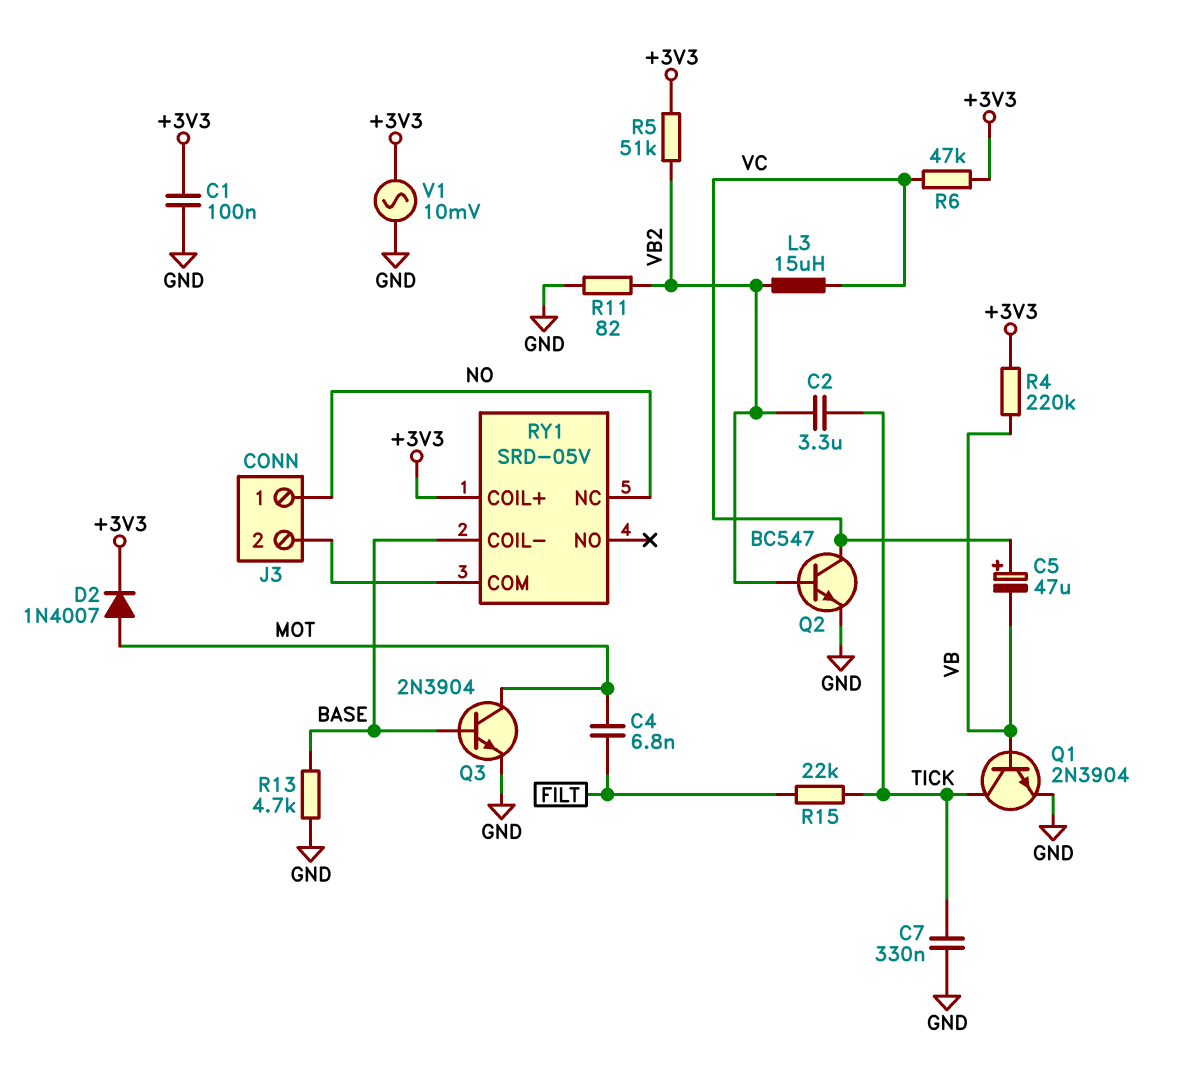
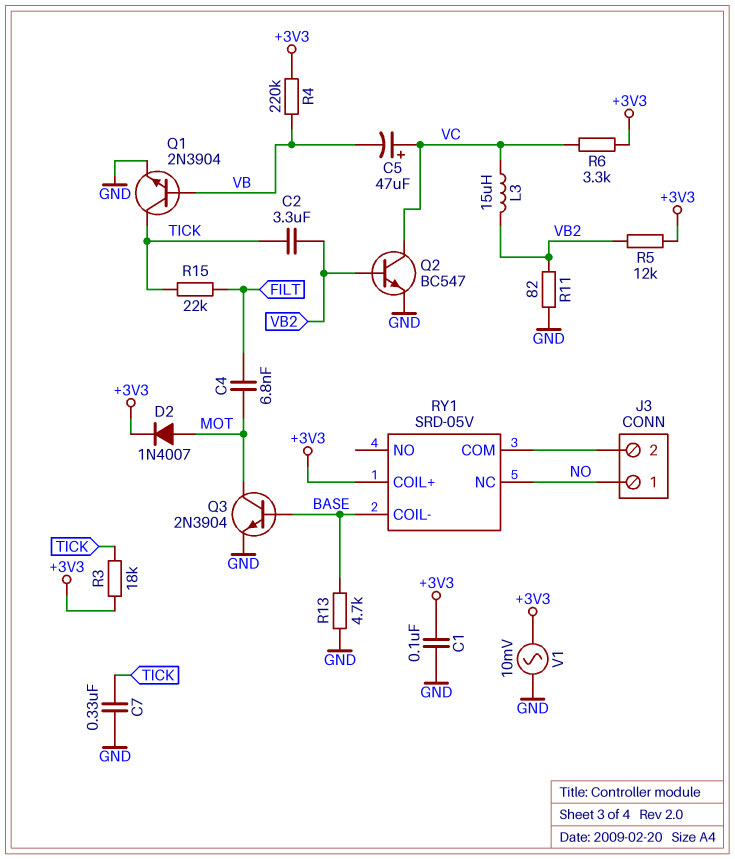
R3: none -> 18k (+3V3, TICK)
R5: 51k (+3V3, VB2) -> 12k (+3V3, VB2)
R6: 47k (+3V3, VC) -> 3.3k (+3V3, VC)

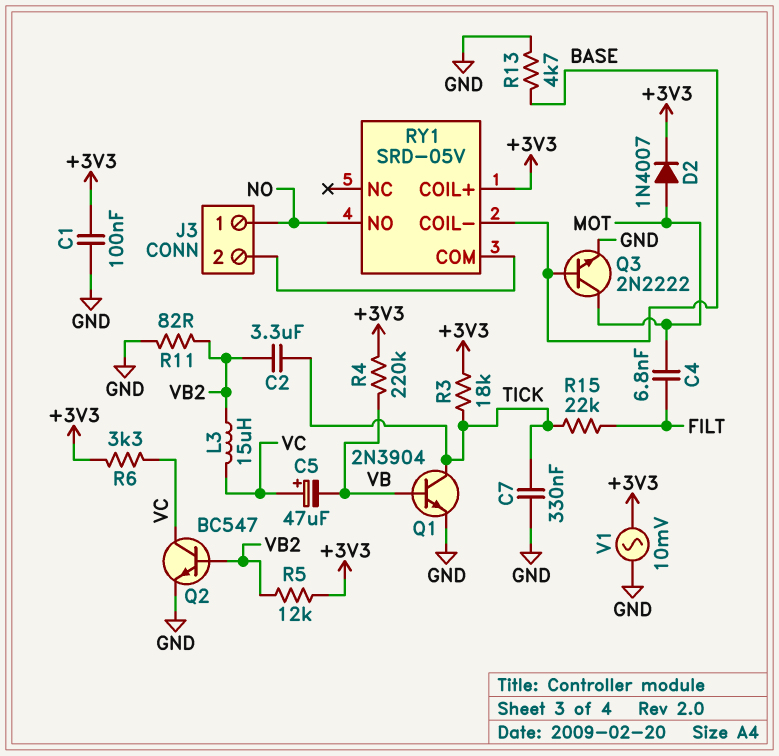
Q3: NPN 2N3904 (B BASE, C MOT, E GND) -> NPN 2N2222 (B BASE, C MOT, E GND)
RY1 pin NC: NO -> none
RY1 pin NO: none -> NO

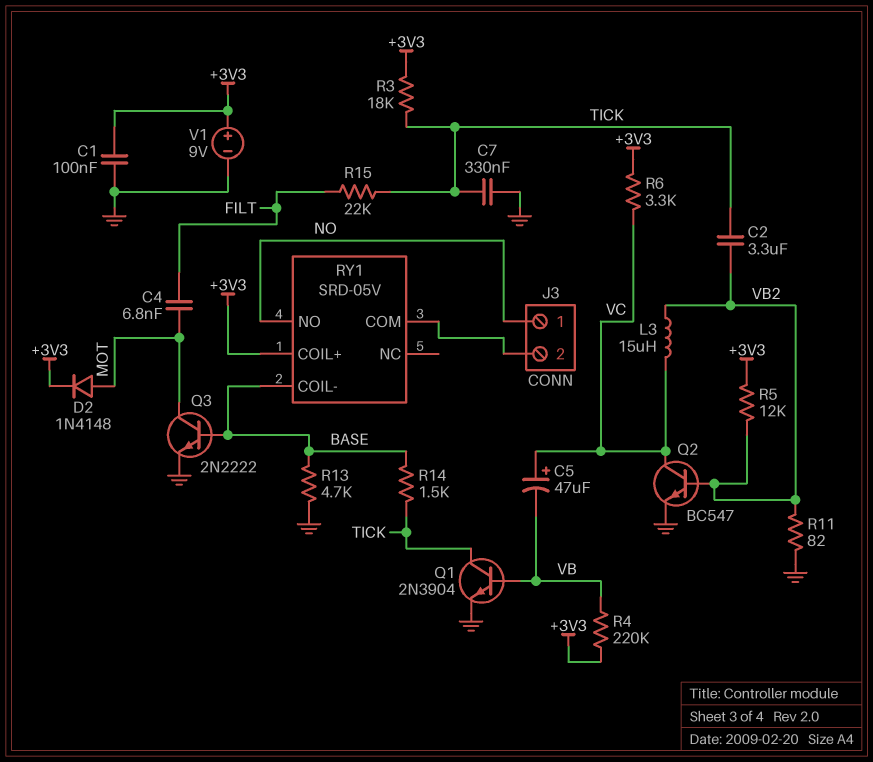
D2: diode 1N4007 (A MOT, K +3V3) -> diode 1N4148 (A MOT, K +3V3)
R14: none -> 1.5k (BASE, TICK)
V1: AC 10mV (+3V3, GND) -> 9V (plus +3V3, minus GND)

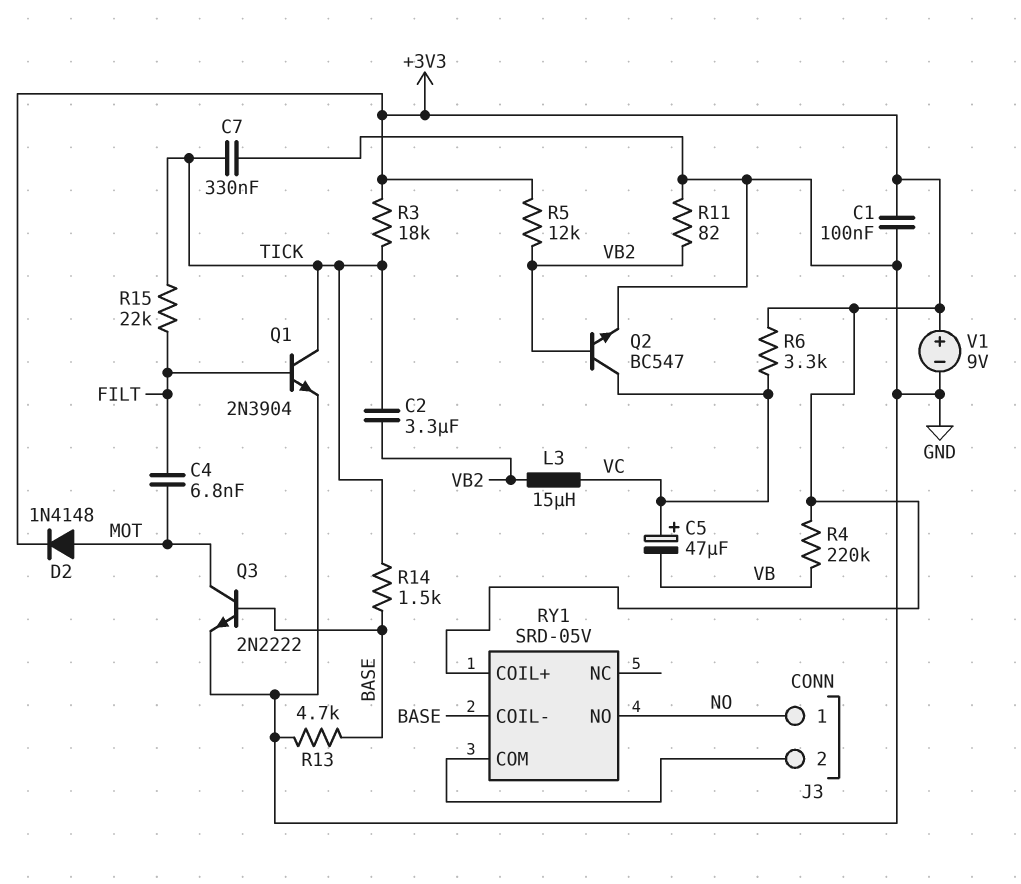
Q1: NPN 2N3904 (B VB, C TICK, E GND) -> NPN 2N3904 (B FILT, C TICK, E GND)

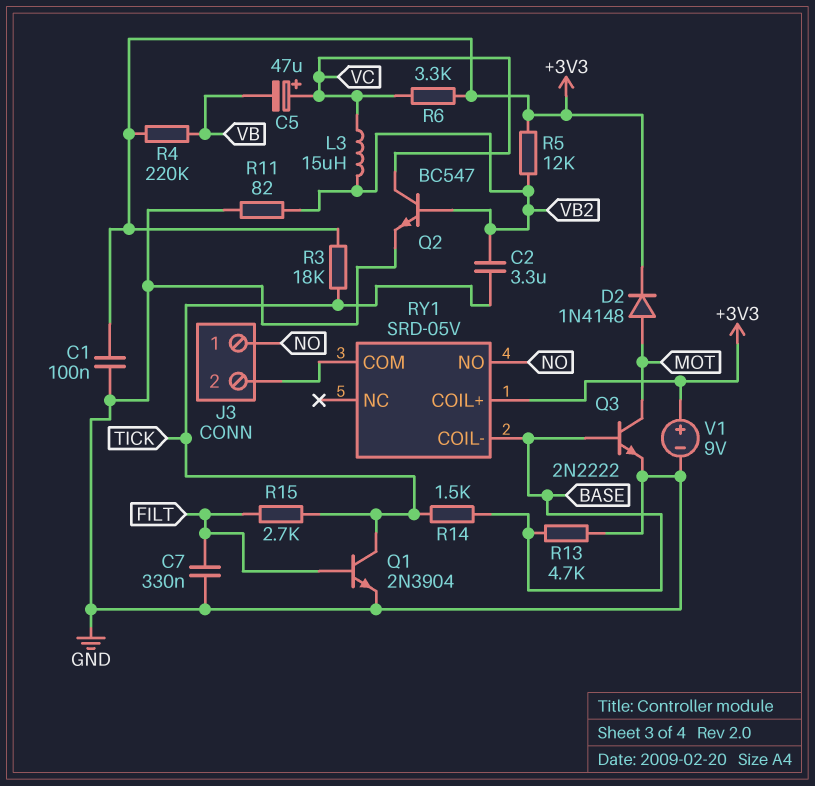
C4: 6.8nF (FILT, MOT) -> none
C7: 330nF (GND, TICK) -> 330nF (FILT, GND)
R15: 22k (FILT, TICK) -> 2.7k (FILT, TICK)

